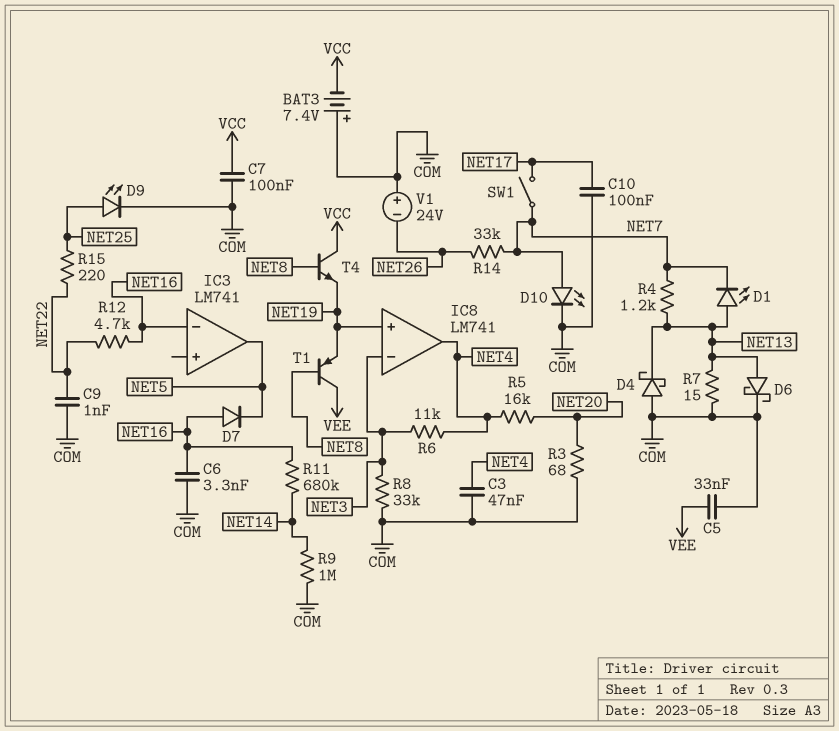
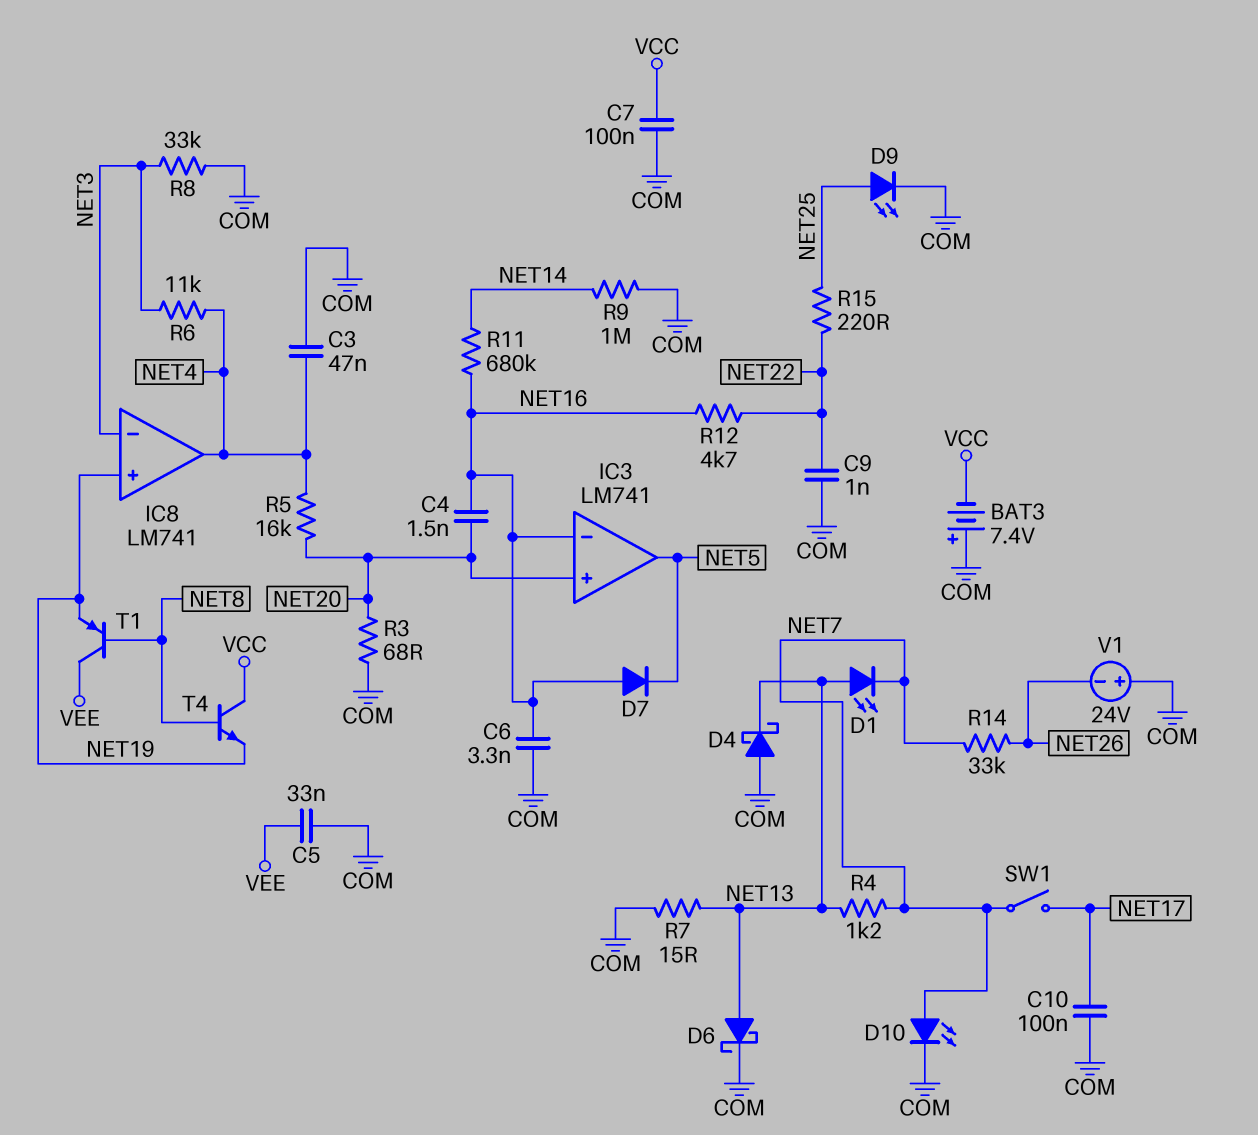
C4: none -> 1.5nF (NET16, NET20)
IC3 pin in+: none -> NET20

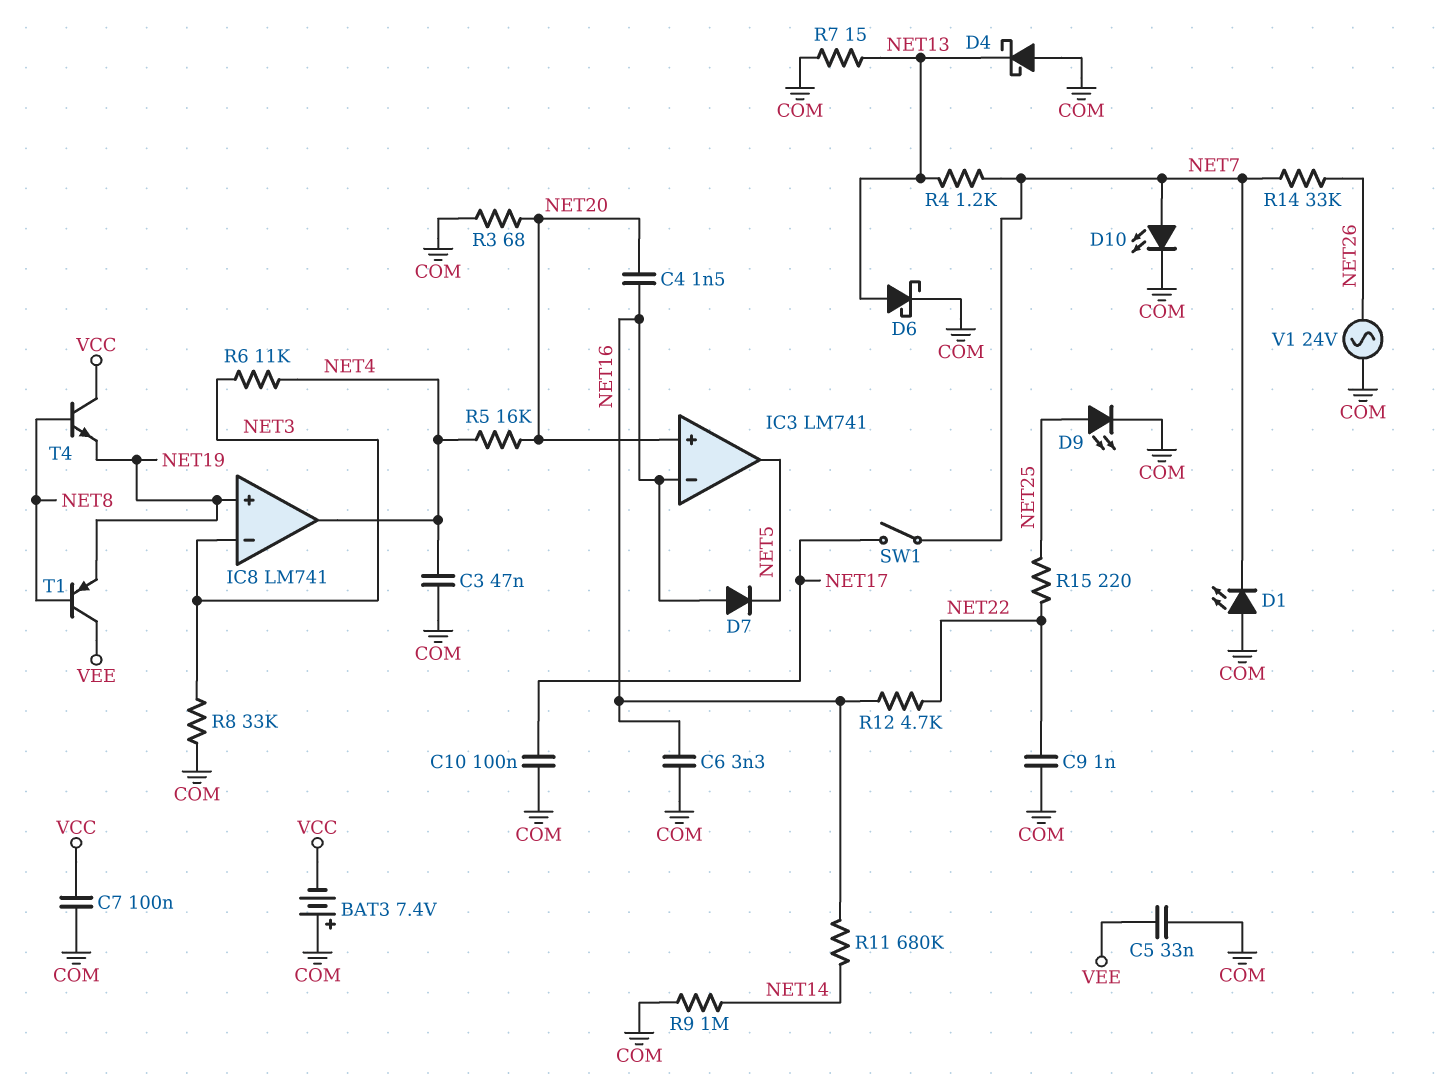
D1: LED (A NET13, K NET7) -> LED (A COM, K NET7)
V1: 24V (plus COM, minus NET26) -> AC 24V (COM, NET26)

